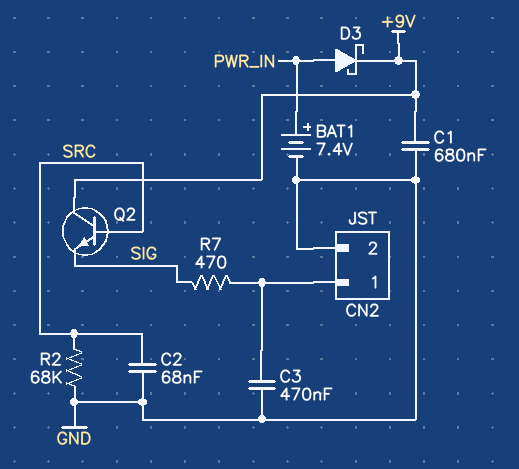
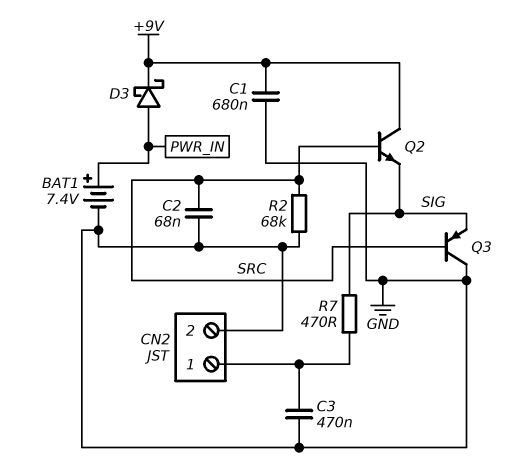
Q3: none -> PNP (B SRC, C GND, E SIG)

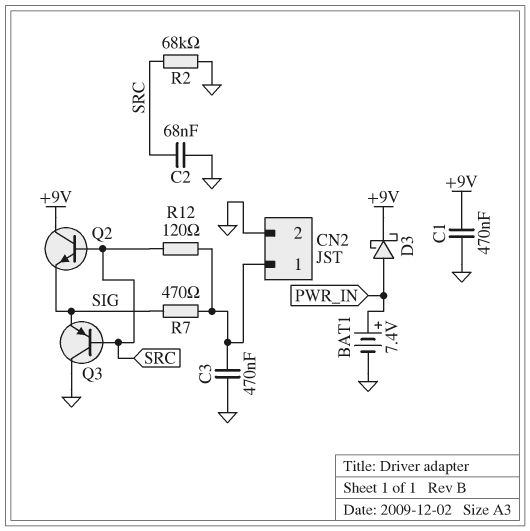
C1: 680nF (+9V, GND) -> 470nF (+9V, GND)
R12: none -> 120 (CN2/1, SRC)

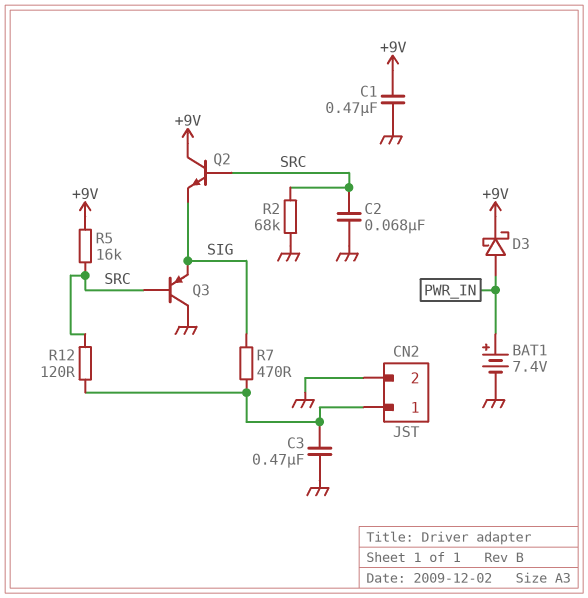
R5: none -> 16k (+9V, SRC)

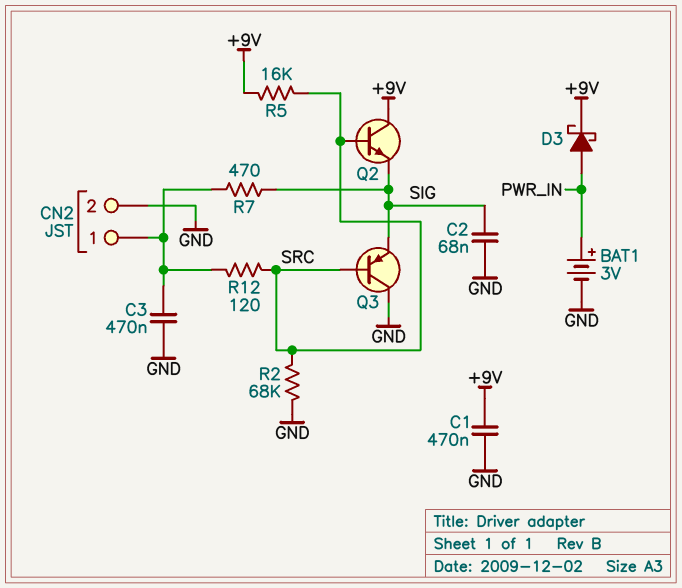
BAT1: 7.4V (plus PWR_IN, minus GND) -> 3V (plus PWR_IN, minus GND)
C2: 68nF (GND, SRC) -> 68nF (GND, SIG)

